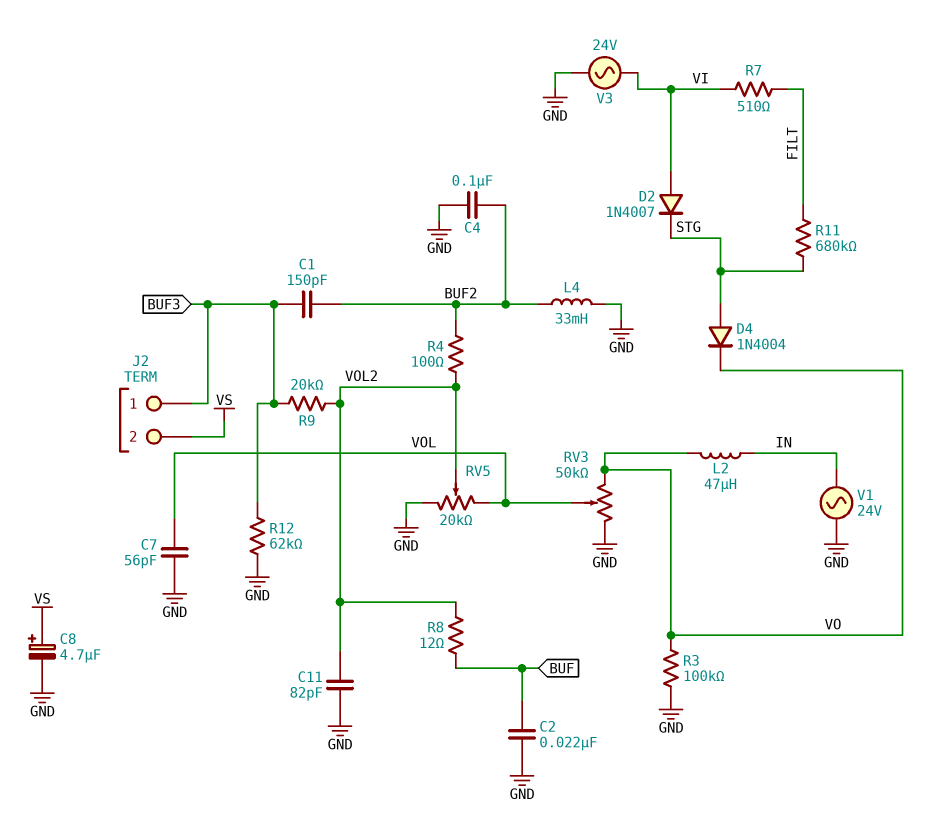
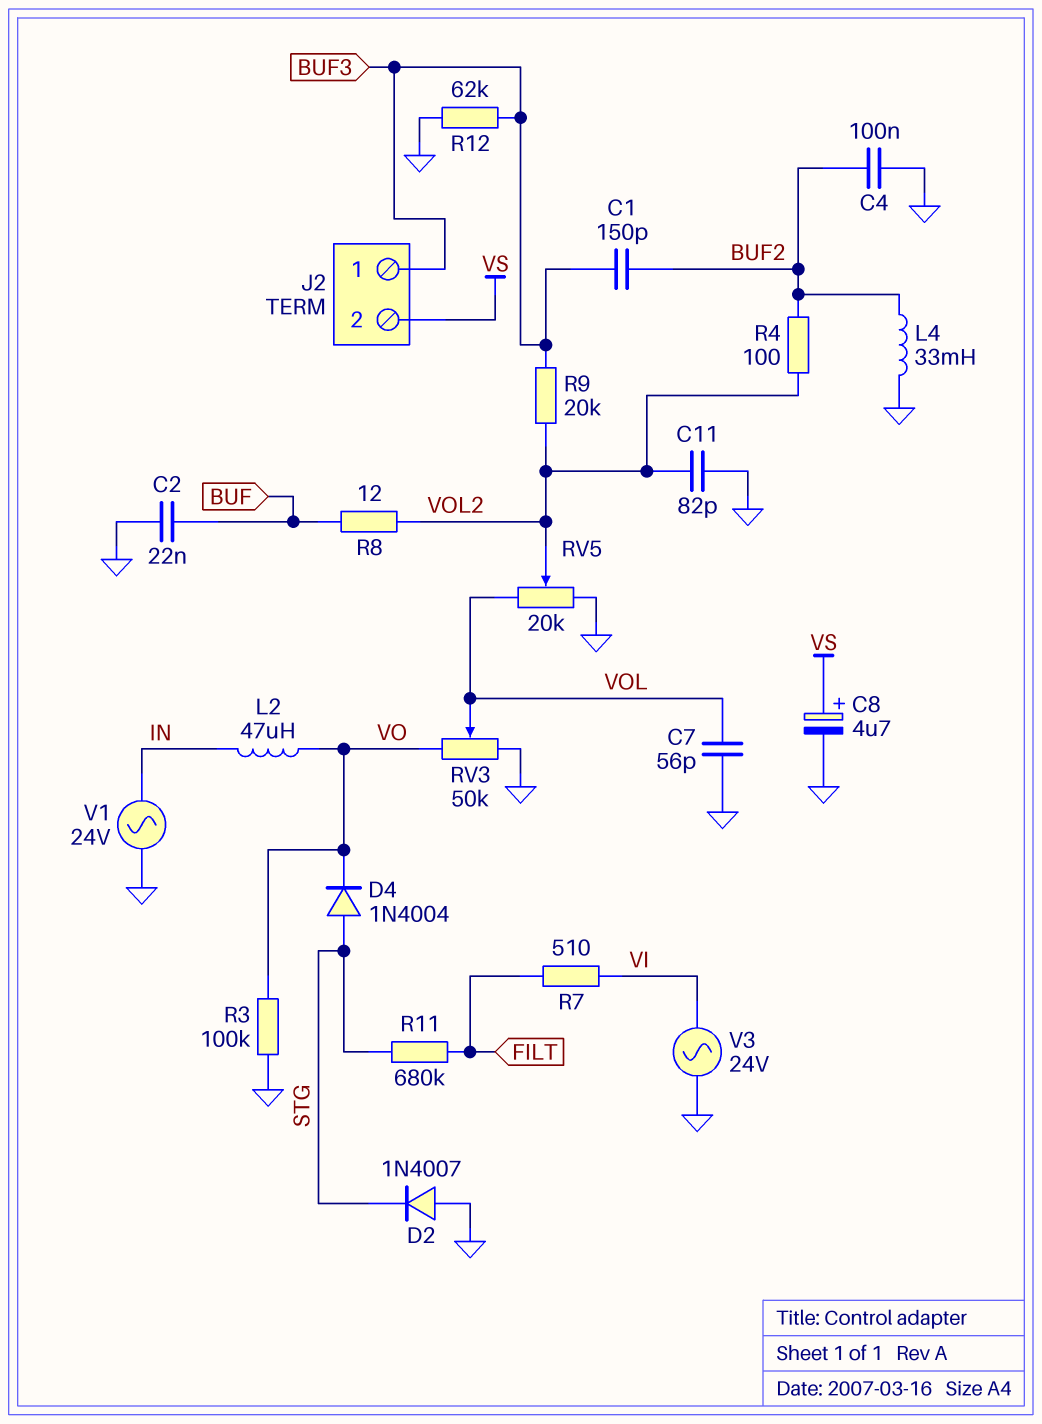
D2: diode 1N4007 (A VI, K STG) -> diode 1N4007 (A GND, K STG)

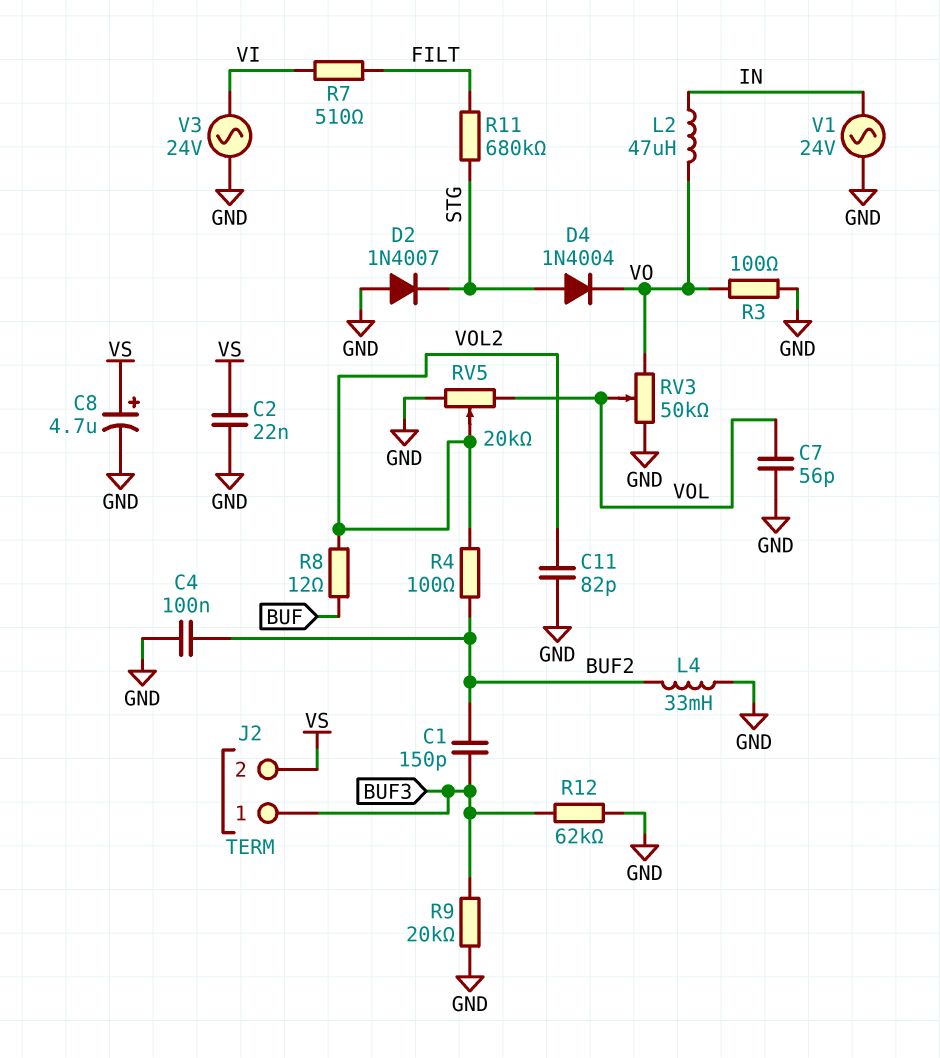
C2: 22nF (BUF, GND) -> 22nF (GND, VS)
R3: 100k (GND, VO) -> 100 (GND, VO)
R9: 20k (BUF3, VOL2) -> 20k (BUF3, GND)

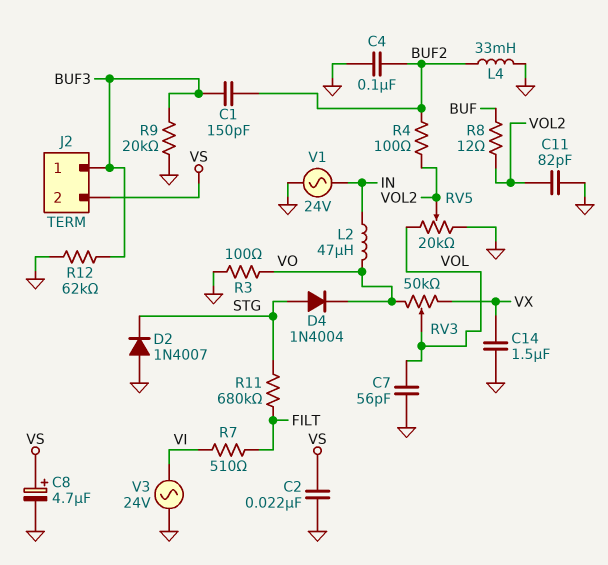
C14: none -> 1.5uF (GND, VX)
RV3: 50k (GND, VO, wiper VOL) -> 50k (VO, VX, wiper VOL)

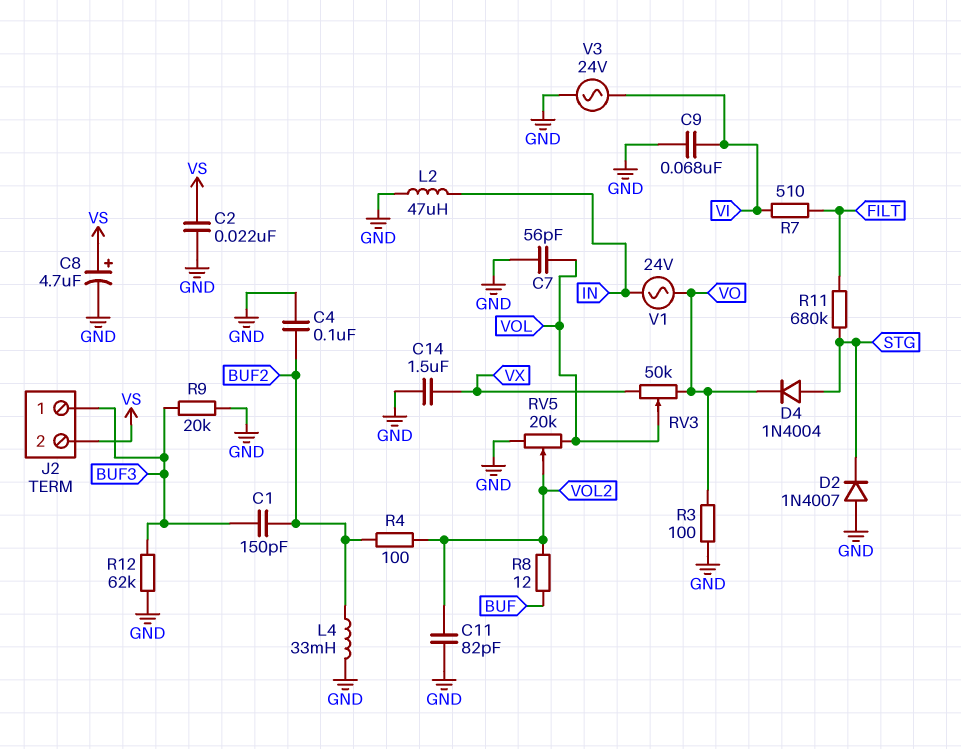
C9: none -> 68nF (GND, VI)
L2: 47uH (IN, VO) -> 47uH (GND, IN)
V1: AC 24V (GND, IN) -> AC 24V (IN, VO)

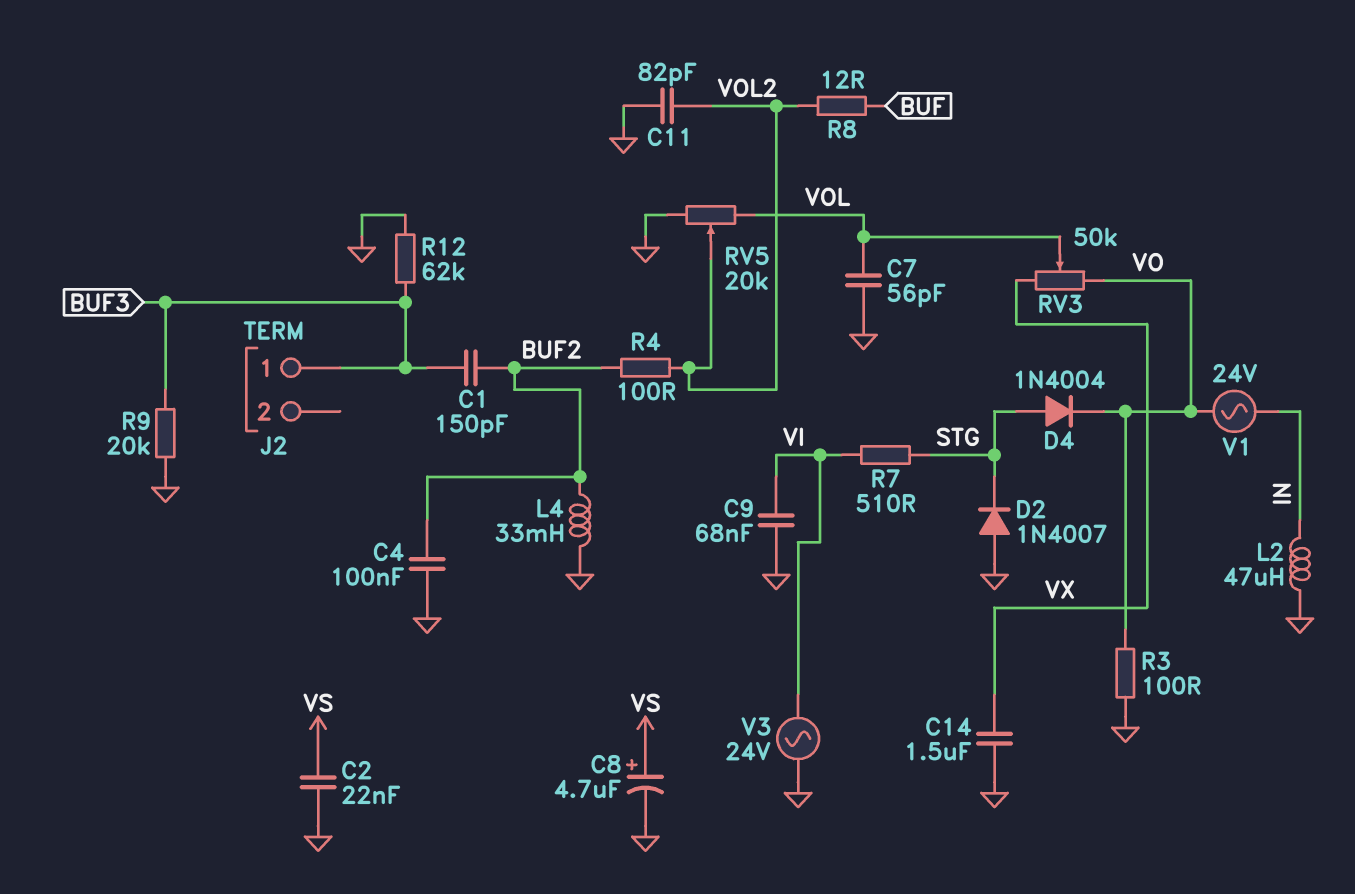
J2 pin 2: VS -> none
R7: 510 (FILT, VI) -> 510 (STG, VI)
R11: 680k (FILT, STG) -> none

